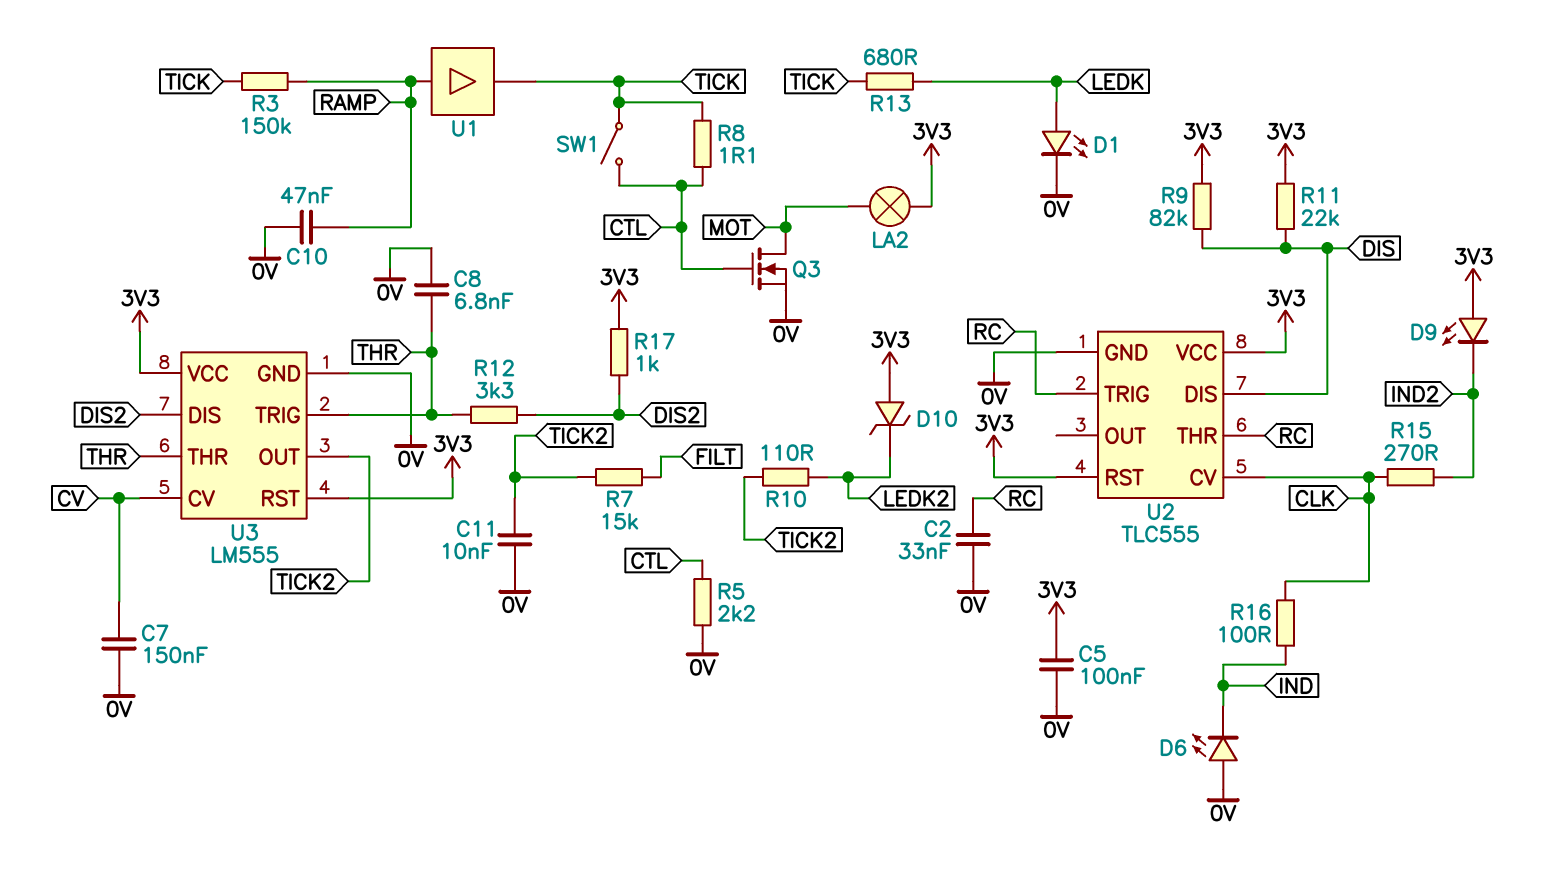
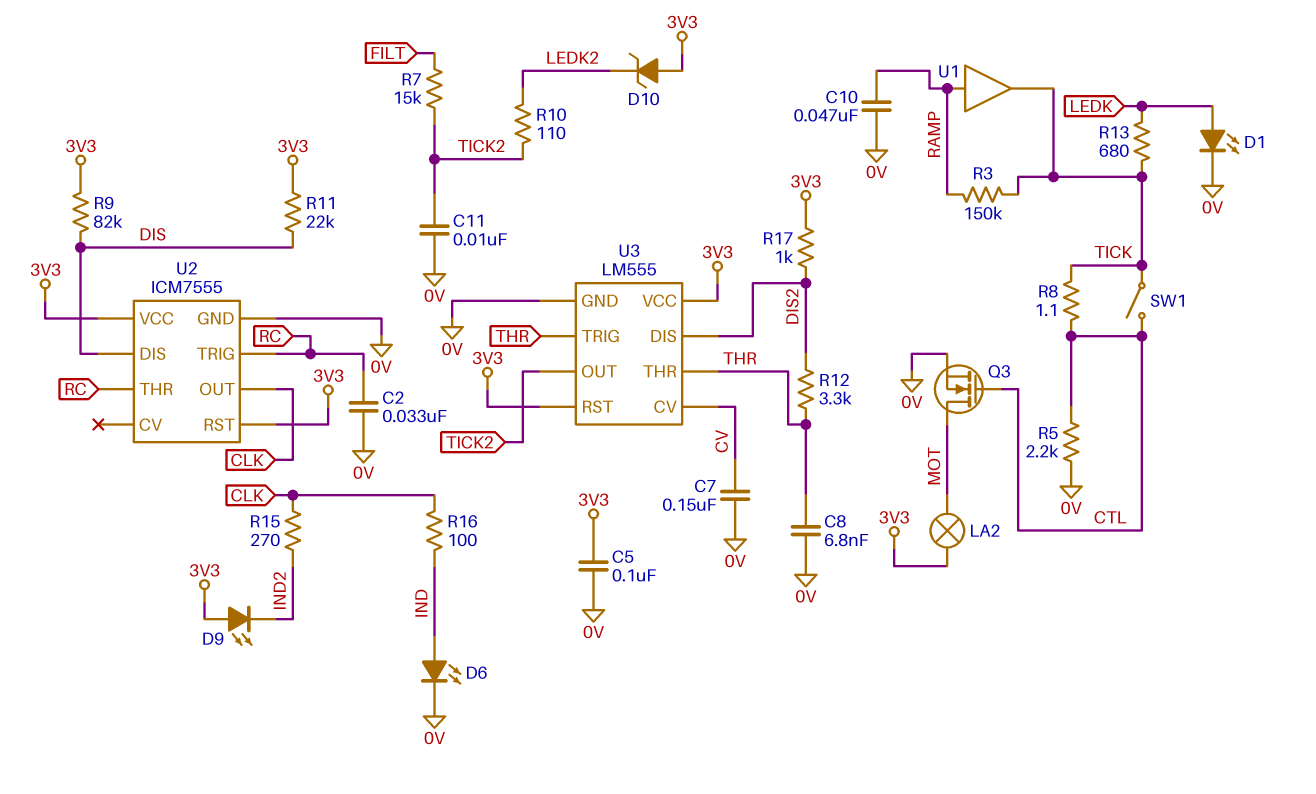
D6: LED (A 0V, K IND) -> LED (A IND, K 0V)
U2: TLC555 -> ICM7555
U2 pin CV: CLK -> none
U2 pin OUT: none -> CLK

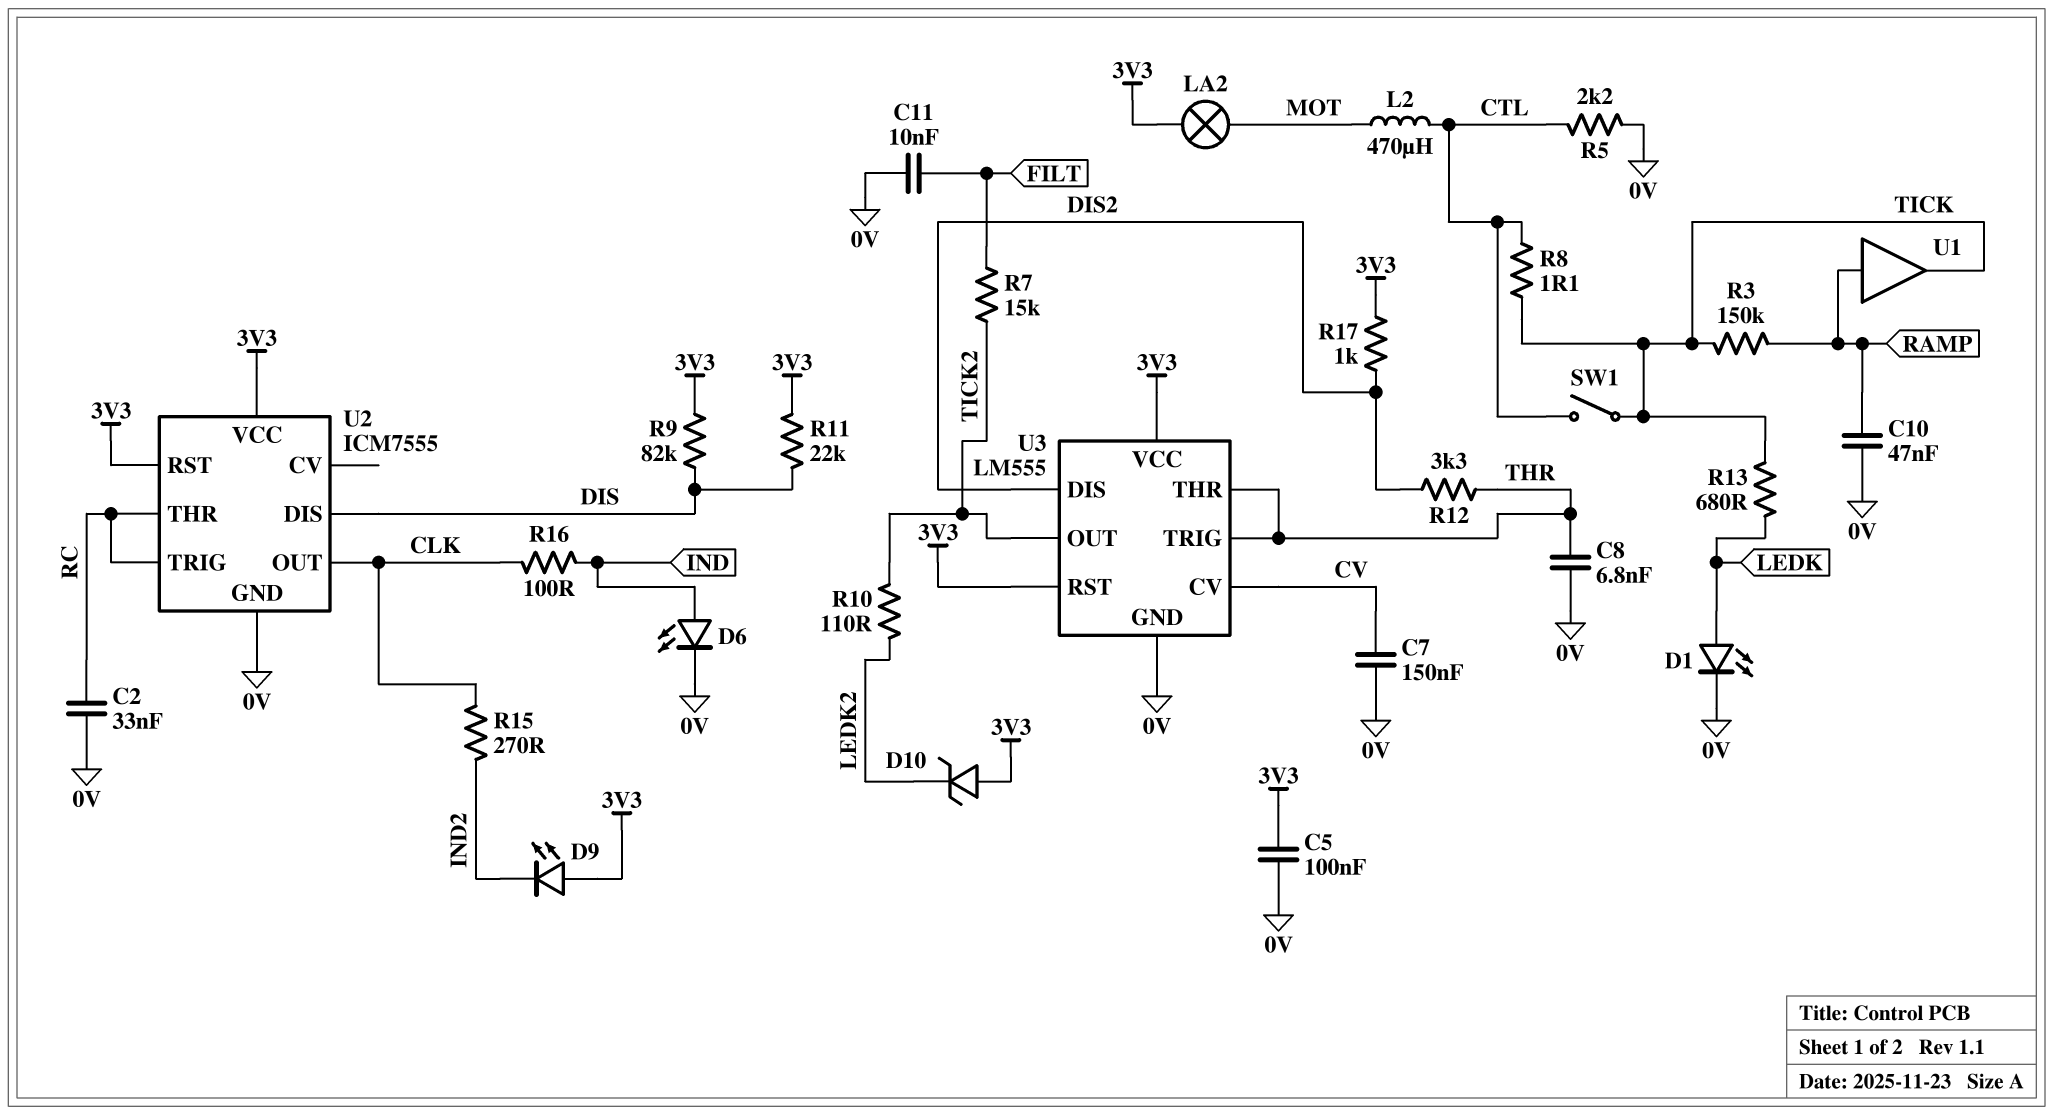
C11: 10nF (0V, TICK2) -> 10nF (0V, FILT)
L2: none -> 470uH (CTL, MOT)
Q3: NMOS (G CTL, D MOT, S 0V) -> none

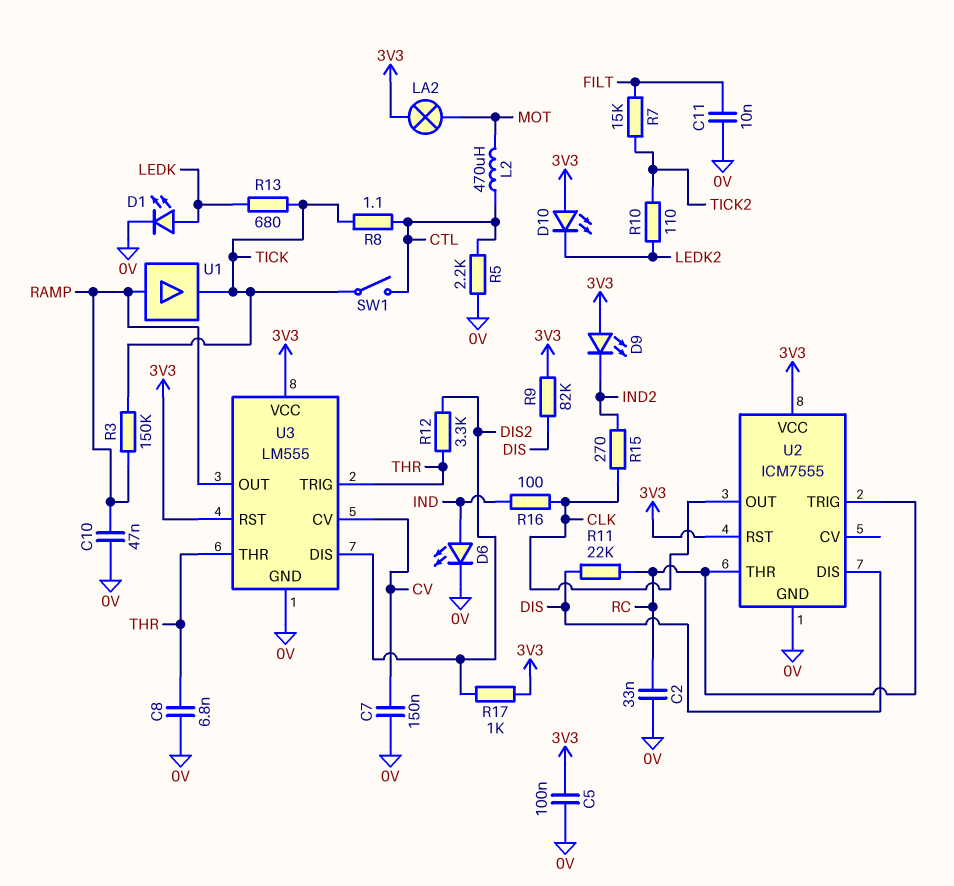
D10: zener (A 3V3, K LEDK2) -> LED (A 3V3, K LEDK2)
R11: 22k (3V3, DIS) -> 22k (DIS, RC)
U3 pin OUT: TICK2 -> RAMP

